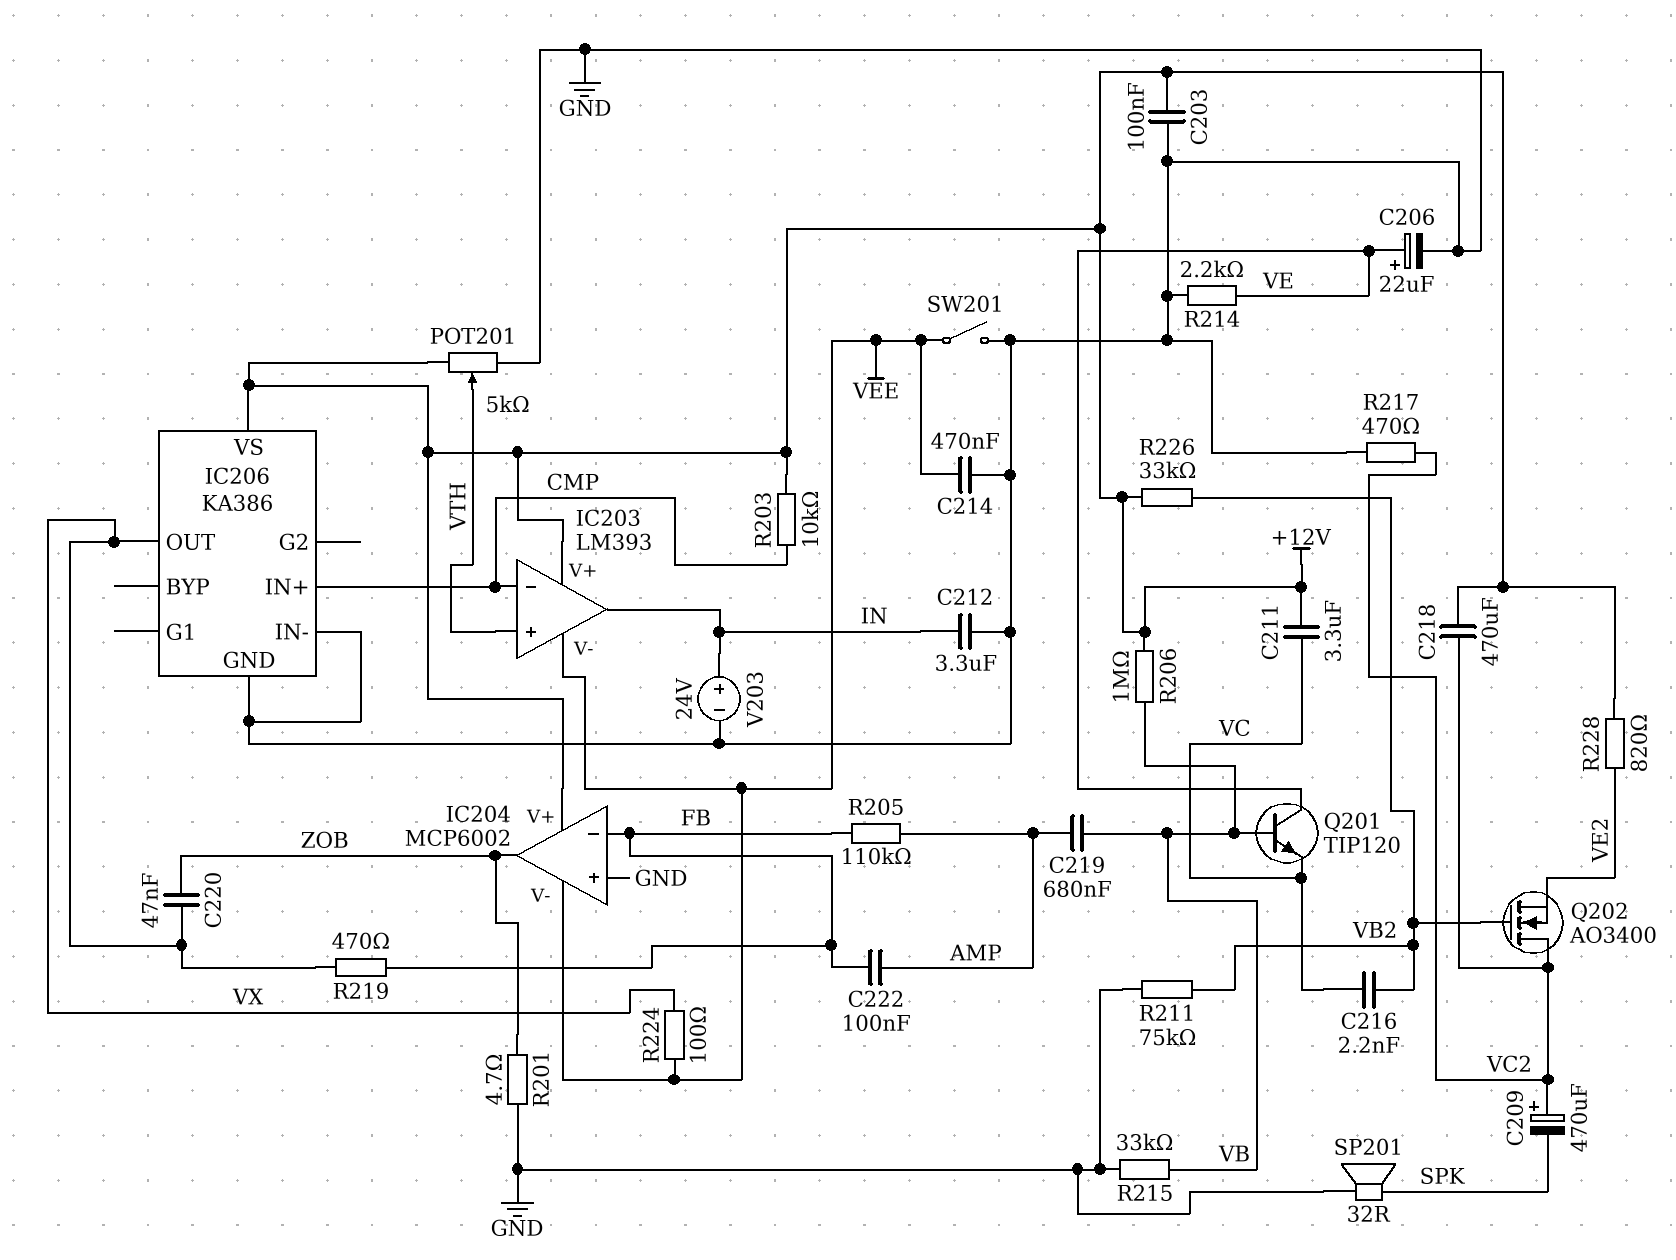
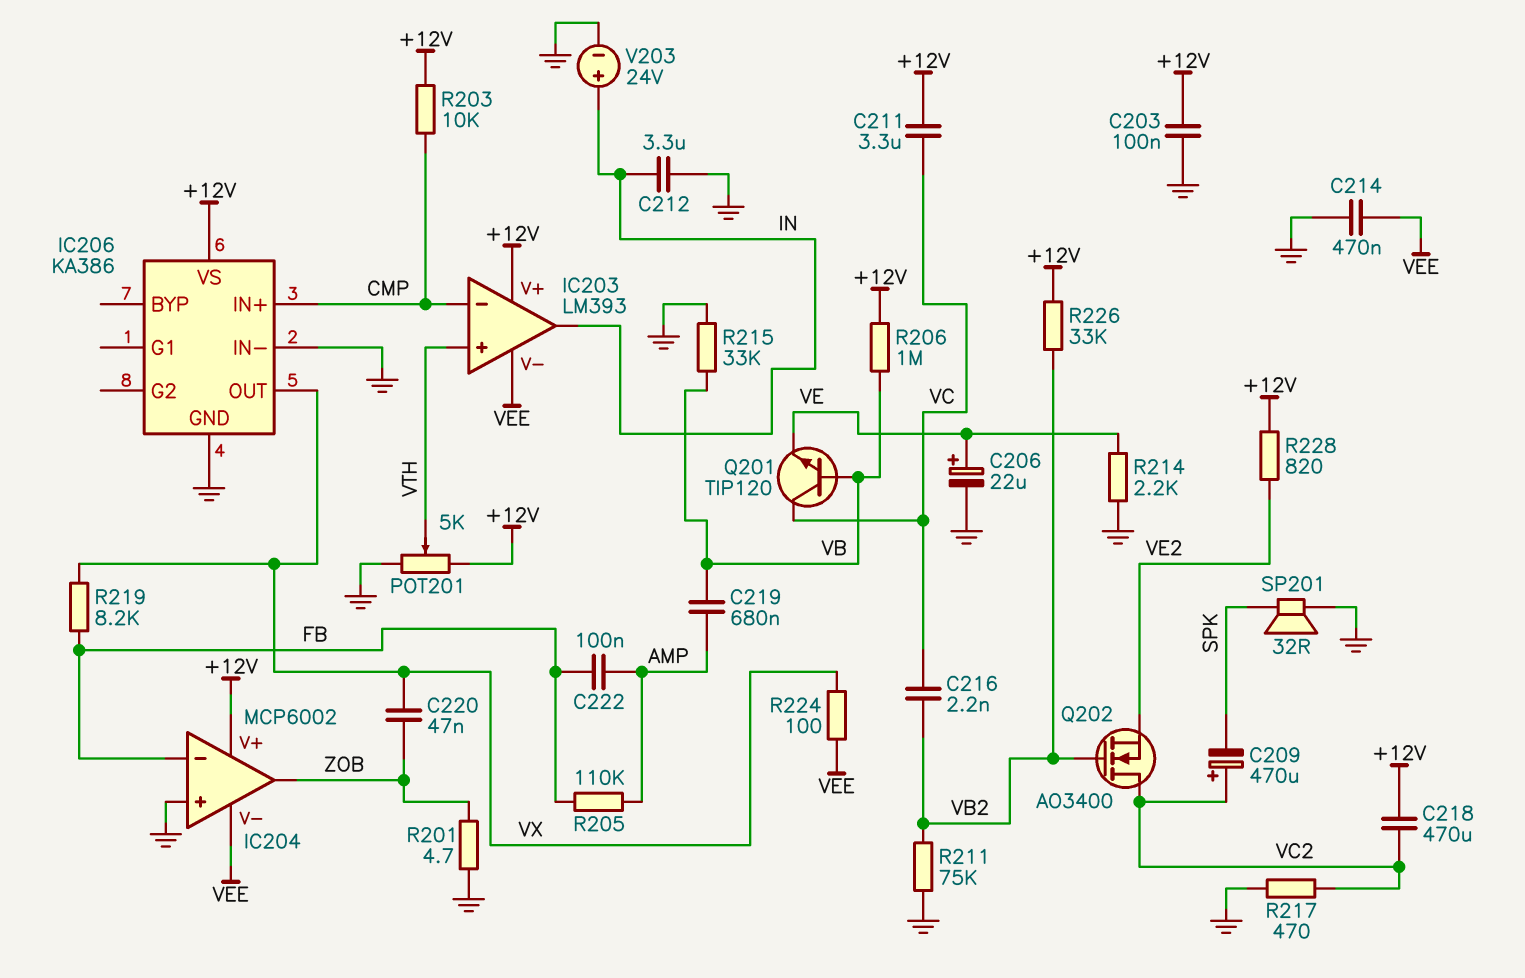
Q201: NPN TIP120 (B VB, C VE, E VC) -> NPN TIP120 (B VB, C VC, E VE)
R219: 470 (FB, VX) -> 8.2k (FB, VX)
SW201: switch (GND, VEE) -> none

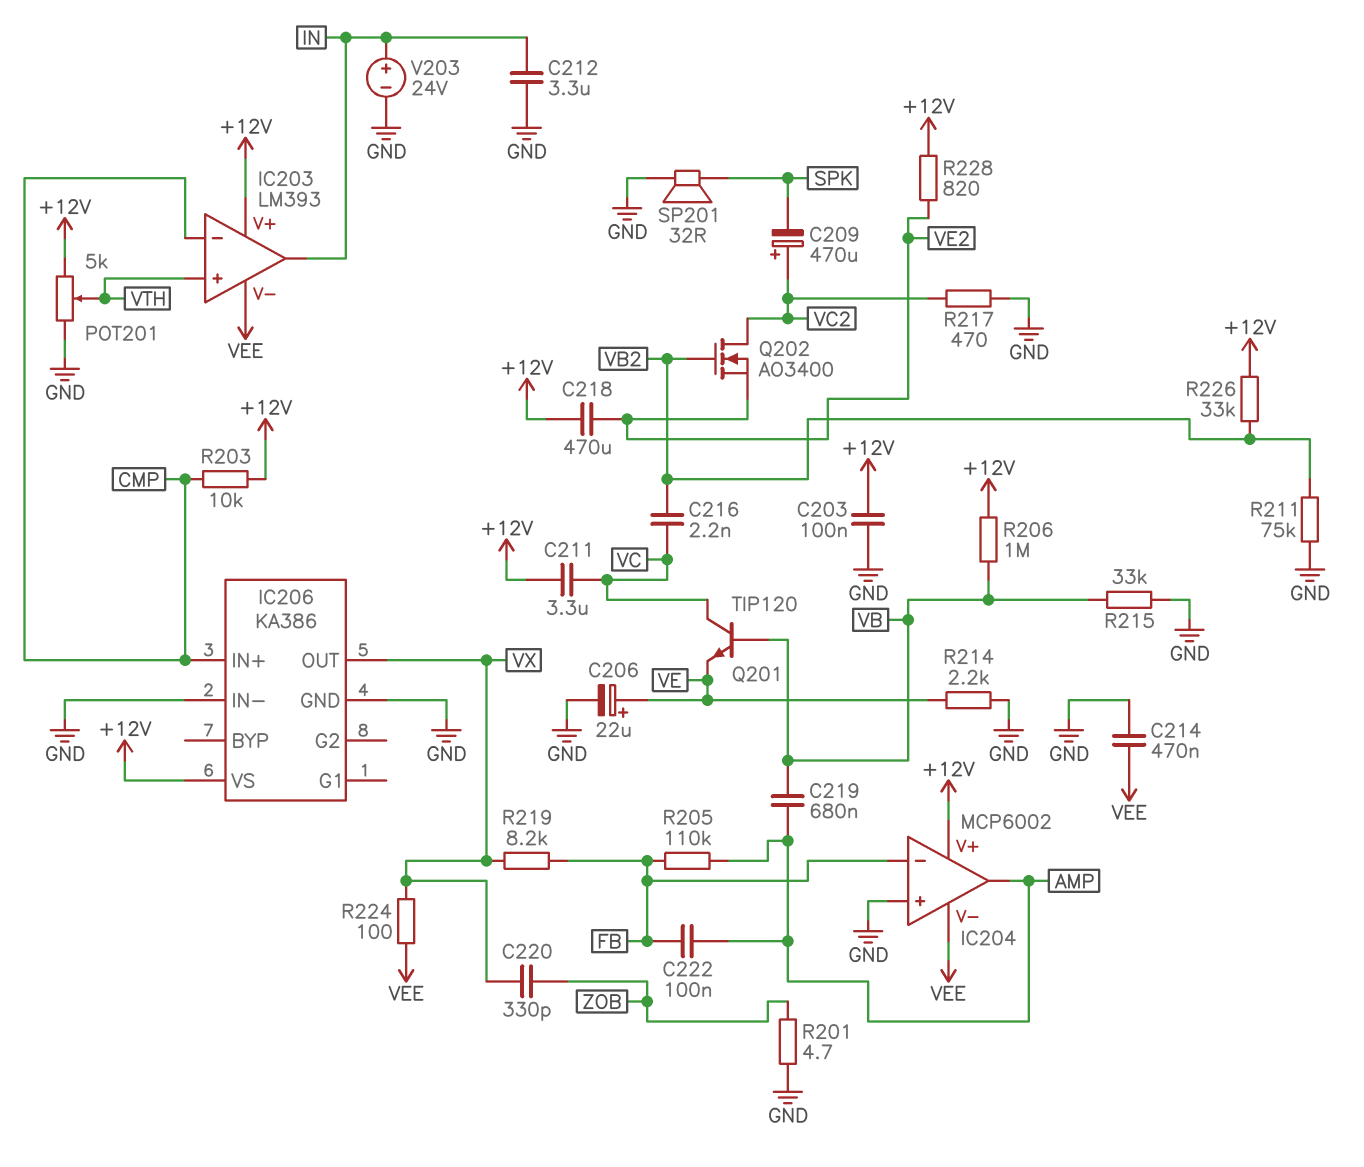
C218: 470uF (+12V, VC2) -> 470uF (+12V, VE2)
C220: 47nF (VX, ZOB) -> 330pF (VX, ZOB)
IC204 pin out: ZOB -> AMP

